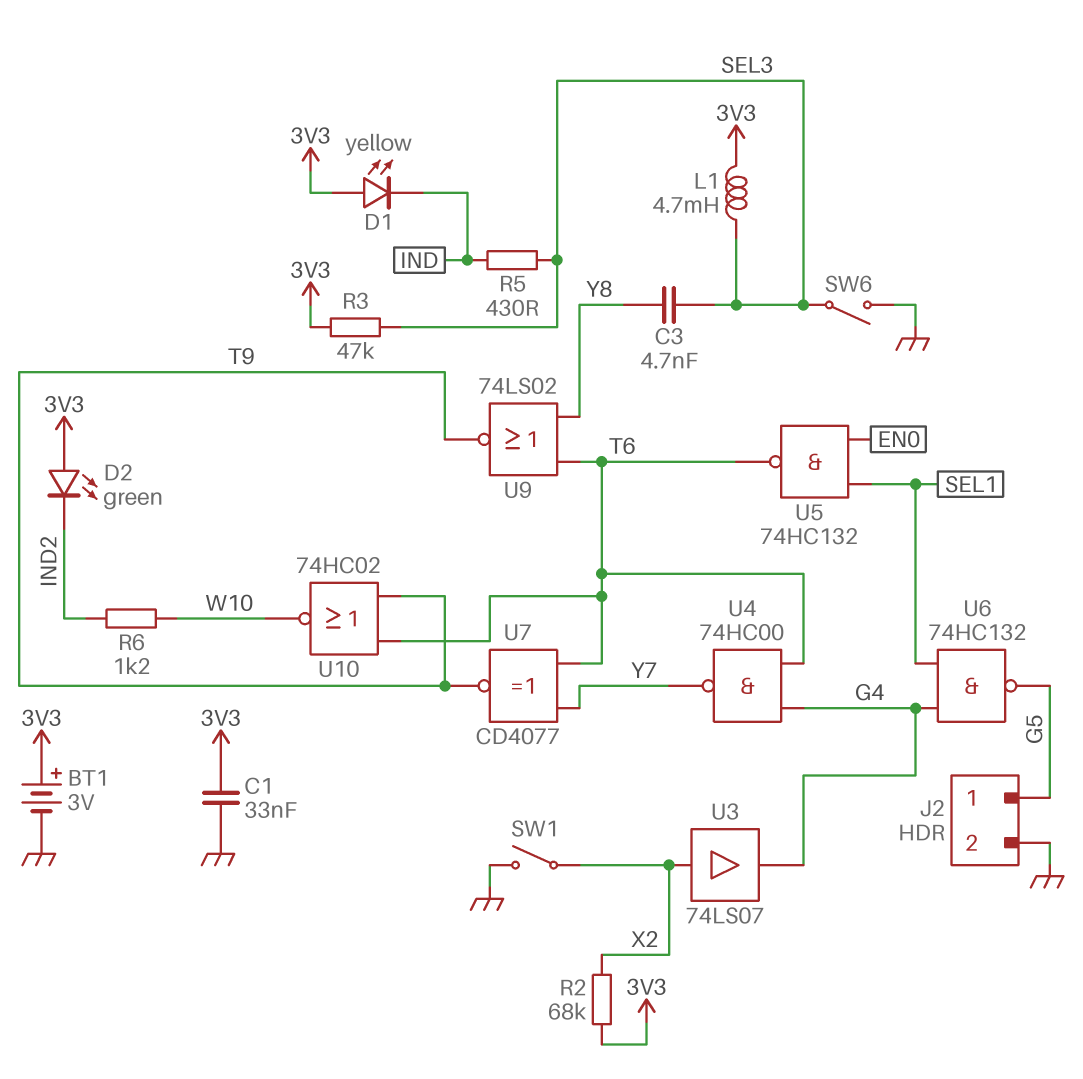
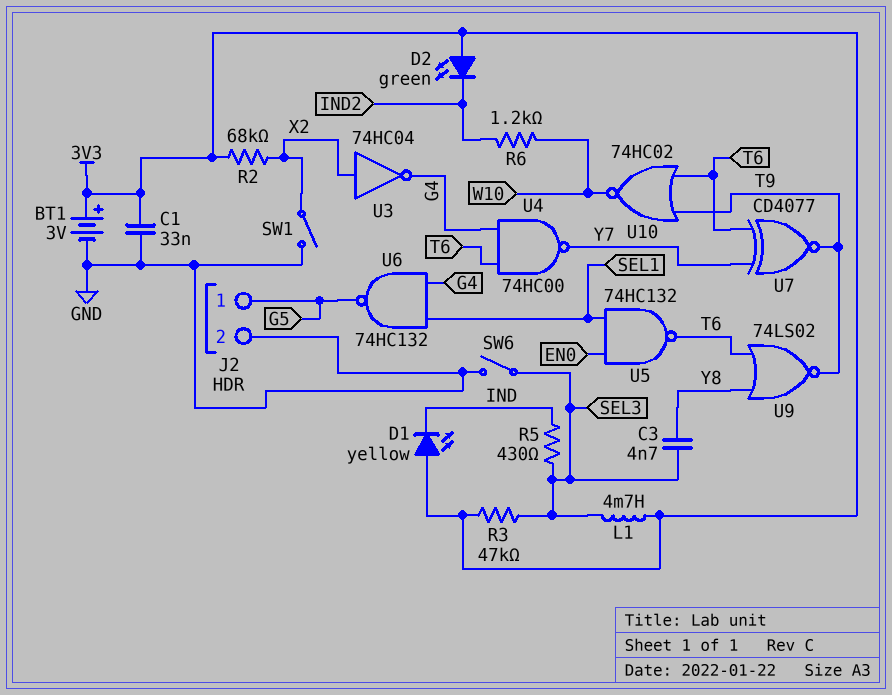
U3: buffer 74LS07 (in X2, out G4) -> NOT 74HC04 (in X2, out G4)

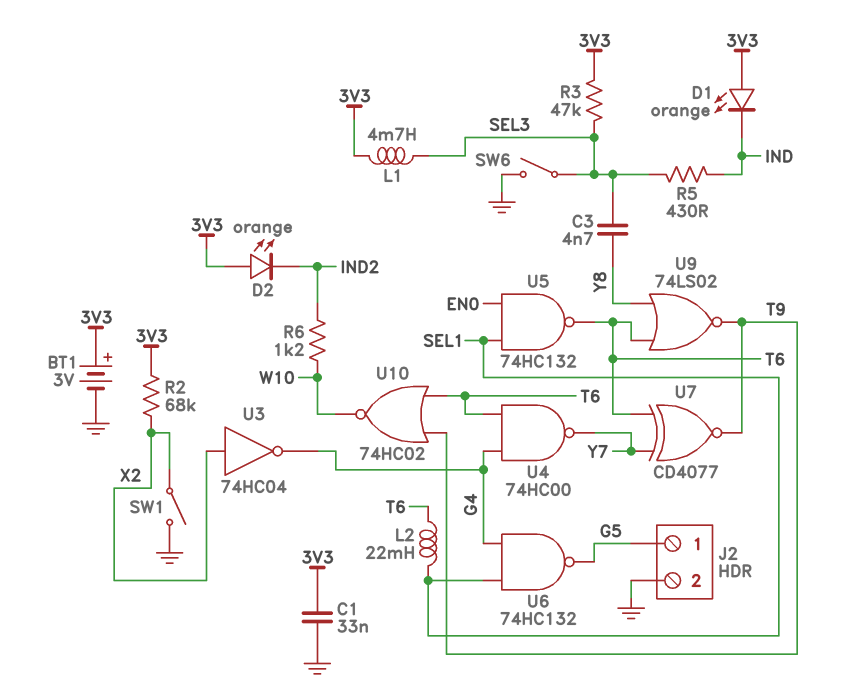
D1: LED yellow (A 3V3, K IND) -> LED orange (A 3V3, K IND)
D2: LED green (A 3V3, K IND2) -> LED orange (A 3V3, K IND2)
L2: none -> 22mH (SEL1, T6)

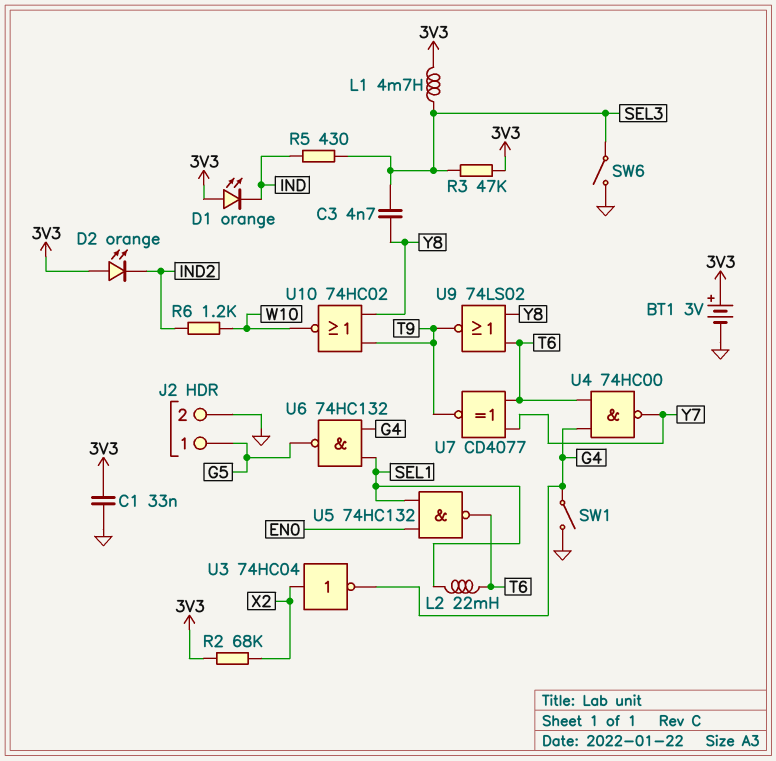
SW1: switch (GND, X2) -> switch (G4, GND)
U10: NOR 74HC02 (in T6, in T9, out W10) -> NOR 74HC02 (in T9, in Y8, out W10)

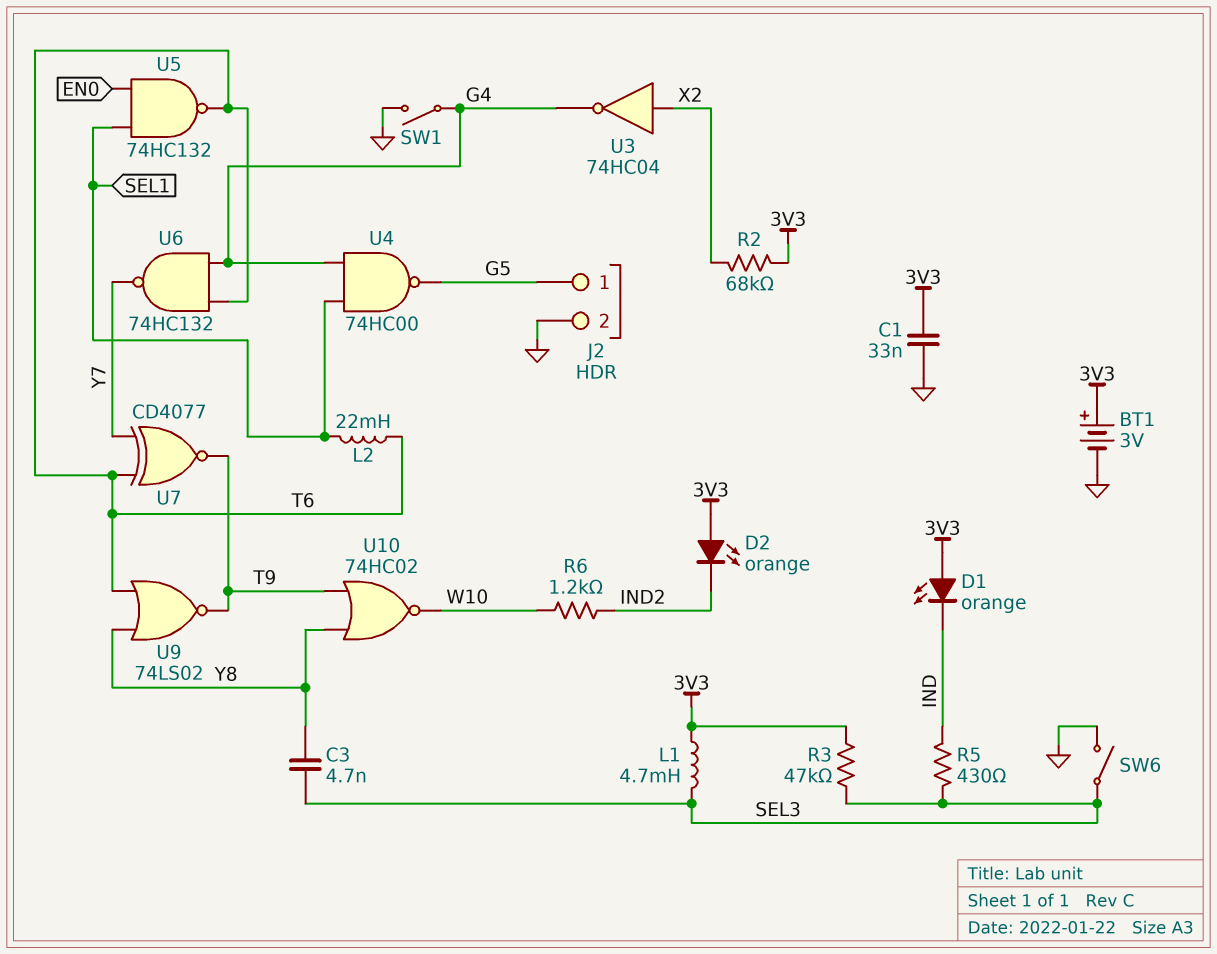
U4: NAND 74HC00 (in G4, in T6, out Y7) -> NAND 74HC00 (in G4, in SEL1, out G5)
U6: NAND 74HC132 (in G4, in SEL1, out G5) -> NAND 74HC132 (in G4, in T6, out Y7)

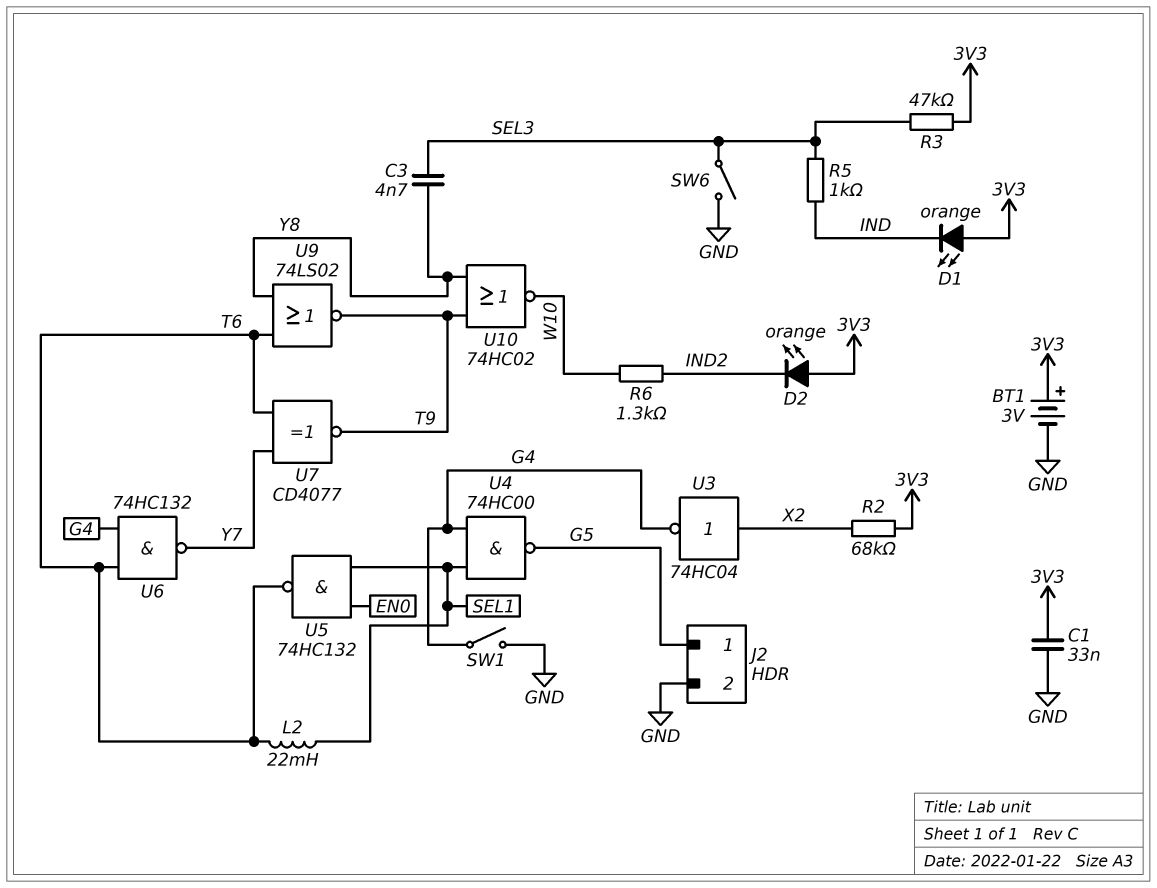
L1: 4.7mH (3V3, SEL3) -> none
R5: 430 (IND, SEL3) -> 1k (IND, SEL3)
R6: 1.2k (IND2, W10) -> 1.3k (IND2, W10)

